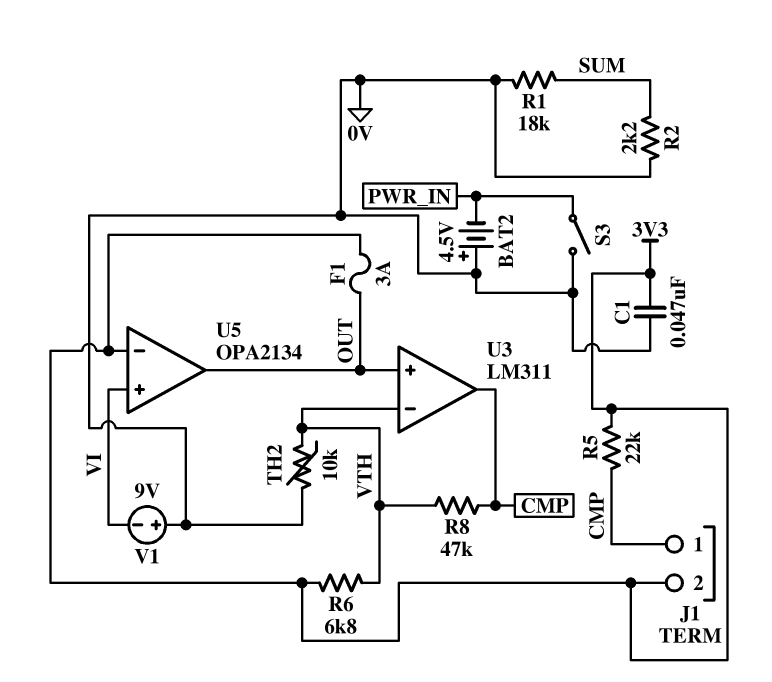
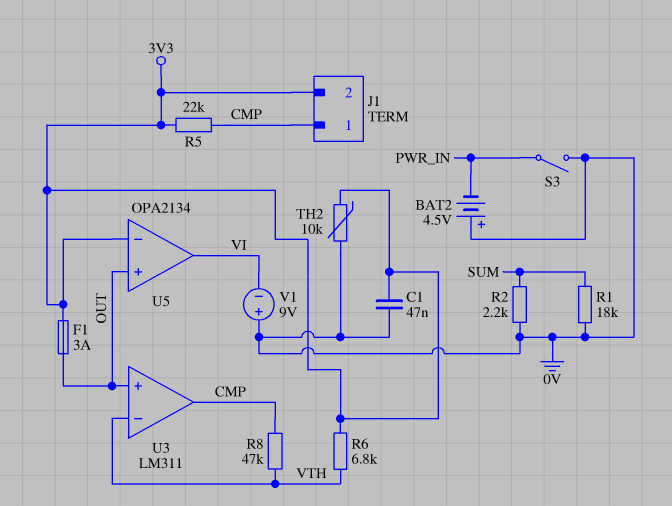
TH2: 10k (0V, VTH) -> 10k (0V, 3V3)
U5 pin in+: VI -> OUT
U5 pin out: OUT -> VI

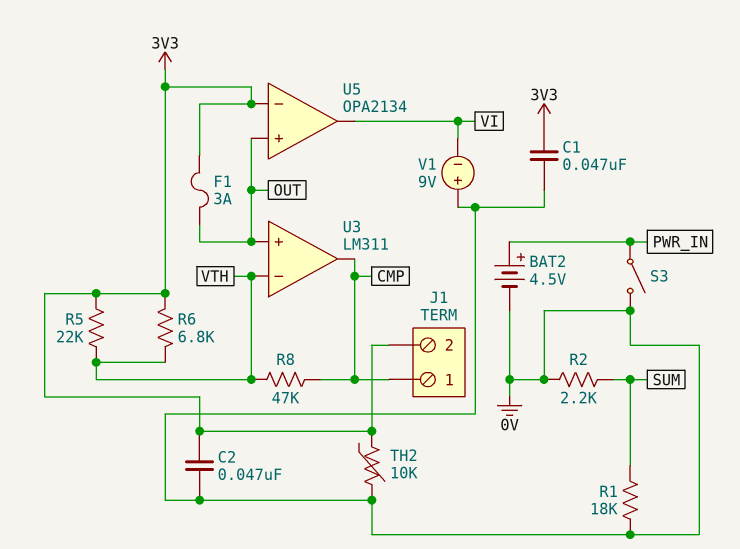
BAT2: 4.5V (plus 0V, minus PWR_IN) -> 4.5V (plus PWR_IN, minus 0V)
C2: none -> 47nF (0V, 3V3)
R5: 22k (3V3, CMP) -> 22k (3V3, VTH)

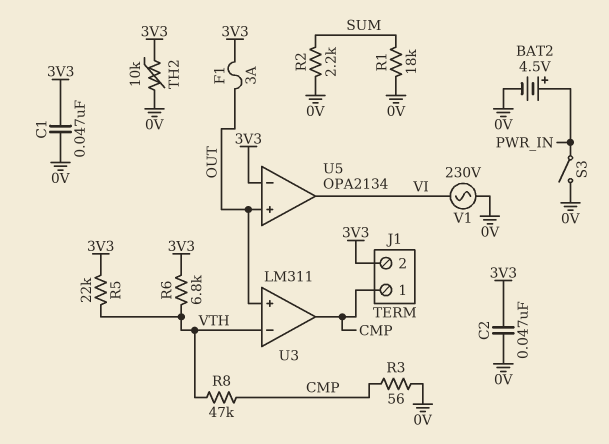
R3: none -> 56 (0V, CMP)
V1: 9V (plus 0V, minus VI) -> AC 230V (0V, VI)

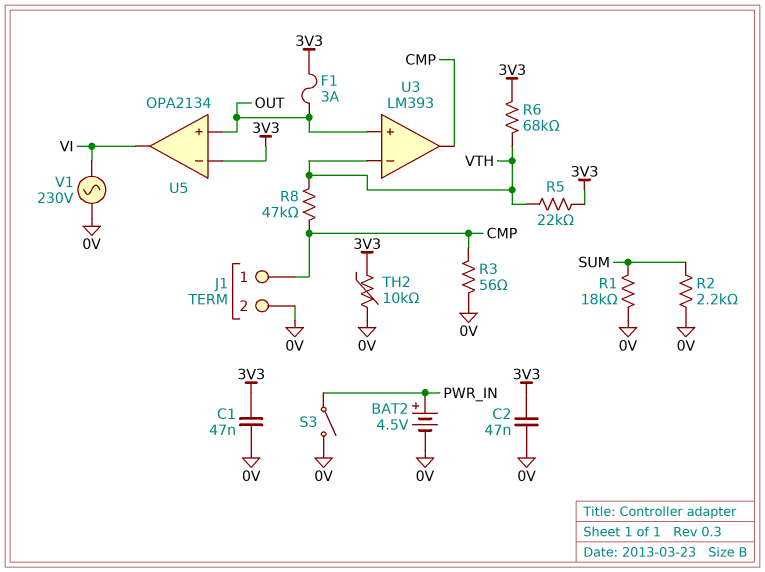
J1 pin 2: 3V3 -> 0V
R6: 6.8k (3V3, VTH) -> 68k (3V3, VTH)
U3: LM311 -> LM393

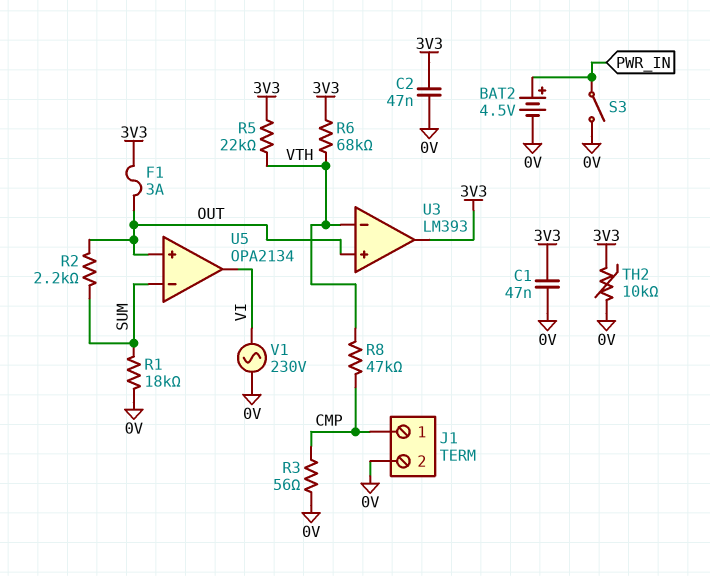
R2: 2.2k (0V, SUM) -> 2.2k (OUT, SUM)
U3 pin out: CMP -> 3V3
U5 pin in-: 3V3 -> SUM

